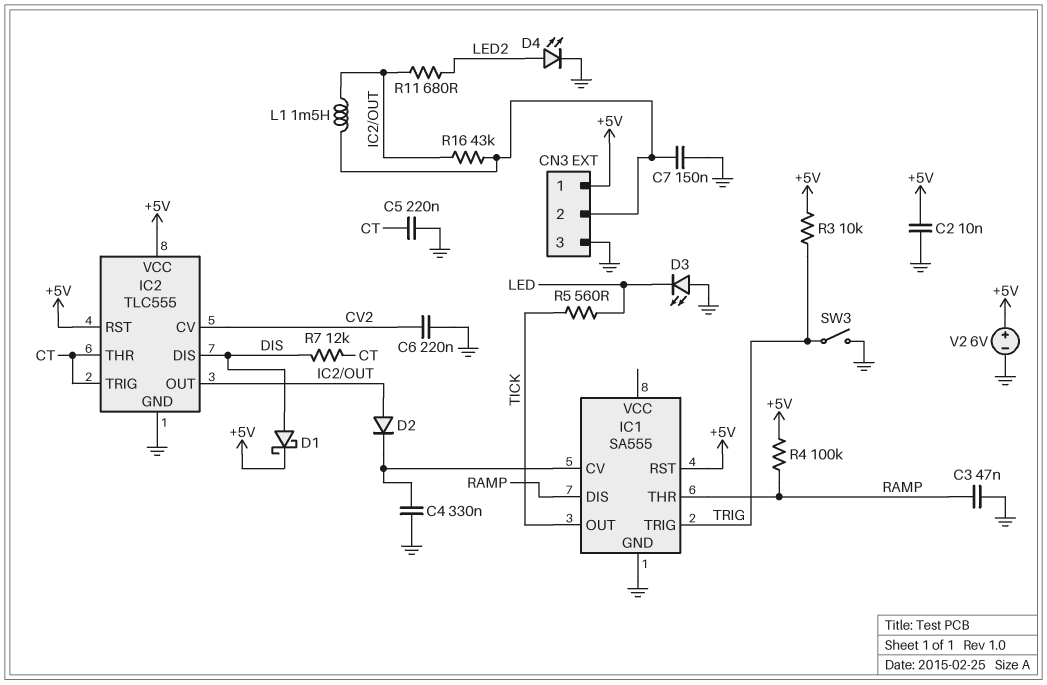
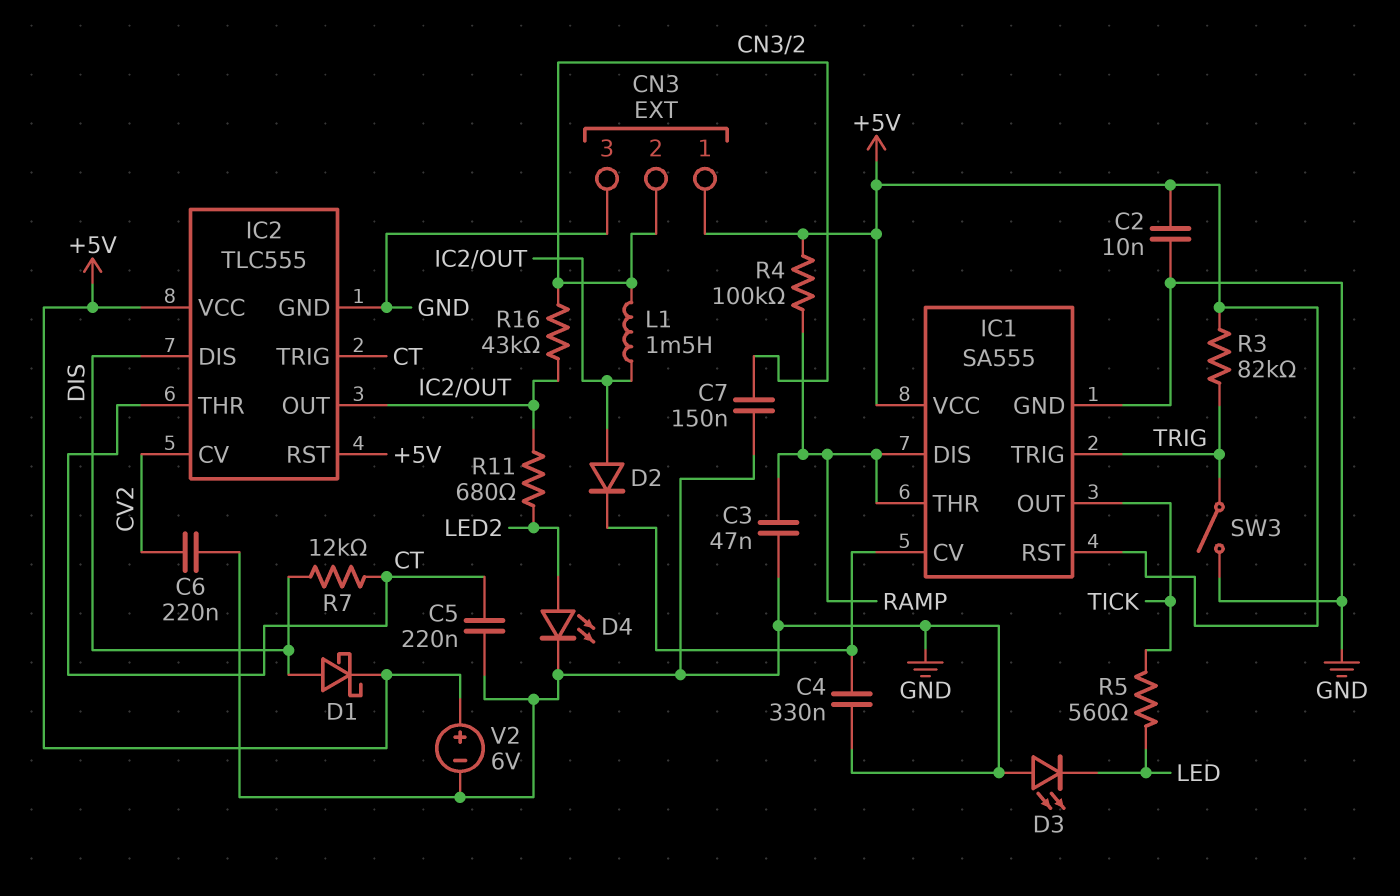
IC1 pin VCC: none -> +5V
R3: 10k (+5V, TRIG) -> 82k (+5V, TRIG)

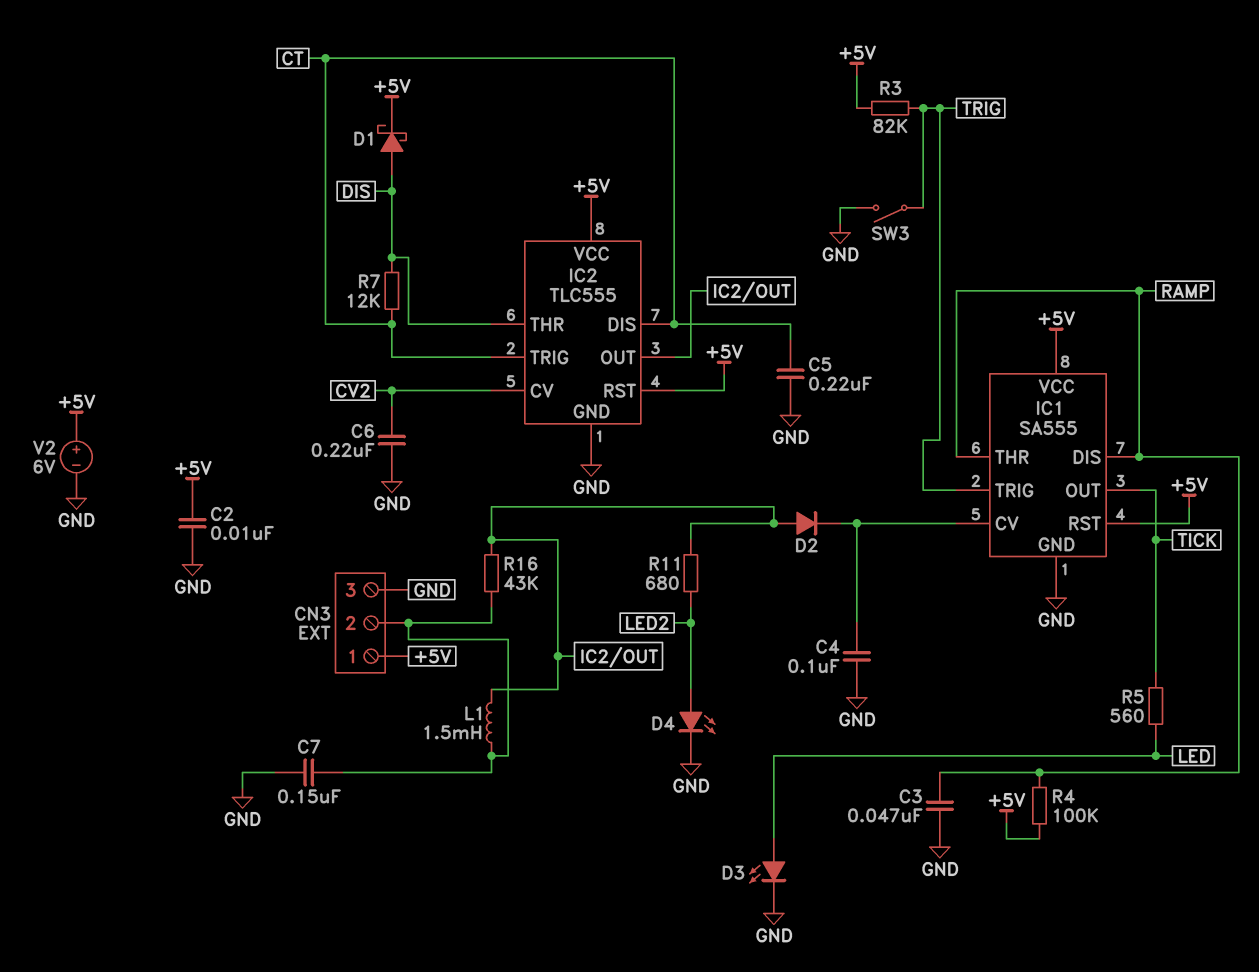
C4: 330nF (GND, IC1/CV) -> 100nF (GND, IC1/CV)
D3: LED (A GND, K LED) -> LED (A LED, K GND)
IC2 pin DIS: DIS -> CT
IC2 pin THR: CT -> DIS

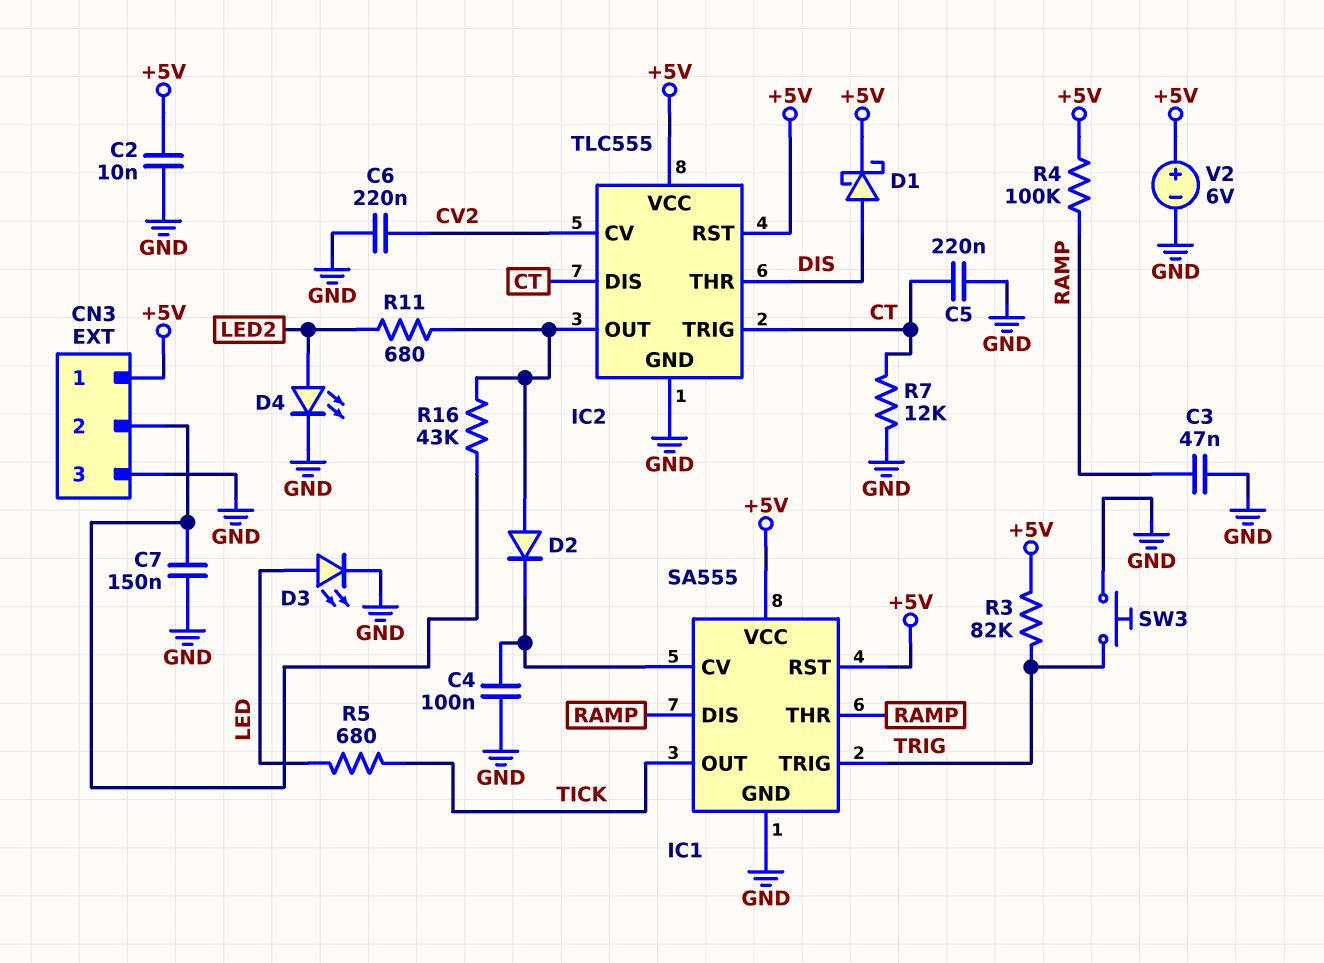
L1: 1.5mH (CN3/2, IC2/OUT) -> none
R5: 560 (LED, TICK) -> 680 (LED, TICK)
R7: 12k (CT, DIS) -> 12k (CT, GND)
SW3: switch (GND, TRIG) -> button (GND, TRIG)

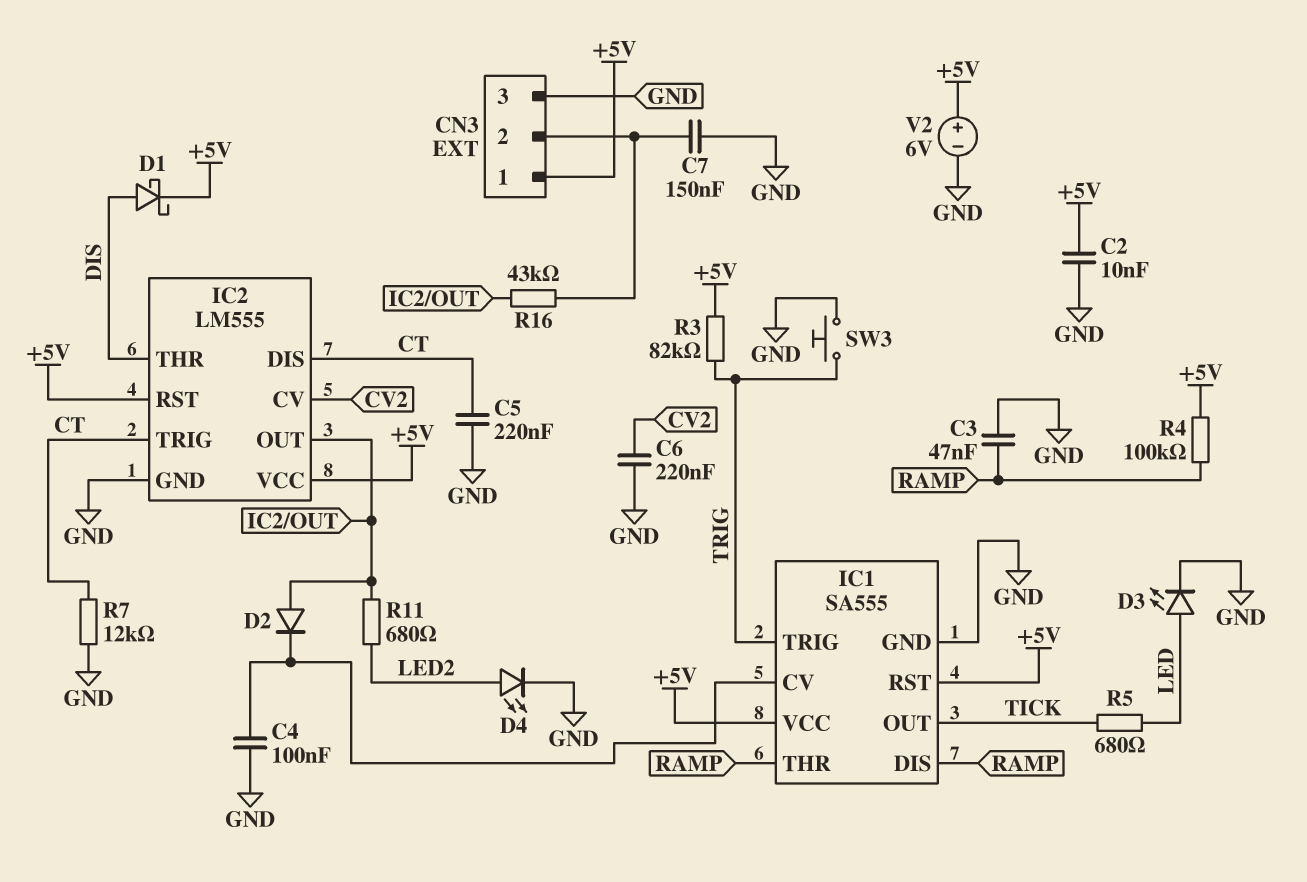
IC2: TLC555 -> LM555

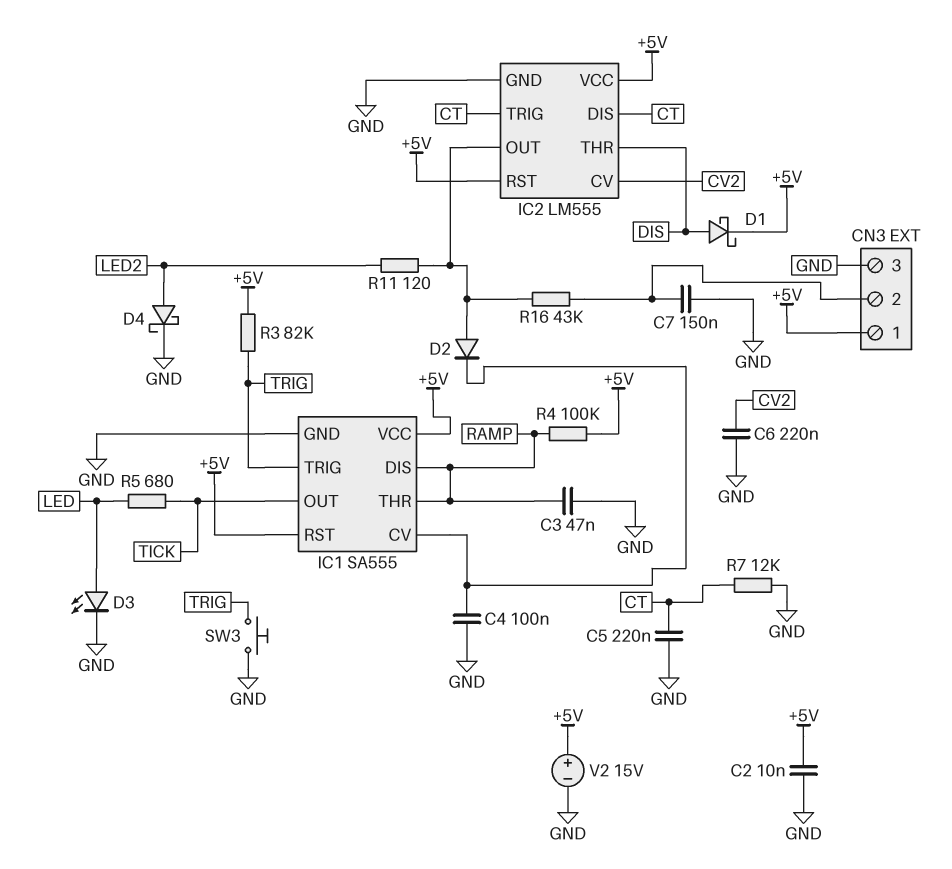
D4: LED (A LED2, K GND) -> schottky (A LED2, K GND)
R11: 680 (IC2/OUT, LED2) -> 120 (IC2/OUT, LED2)
V2: 6V (plus +5V, minus GND) -> 15V (plus +5V, minus GND)

